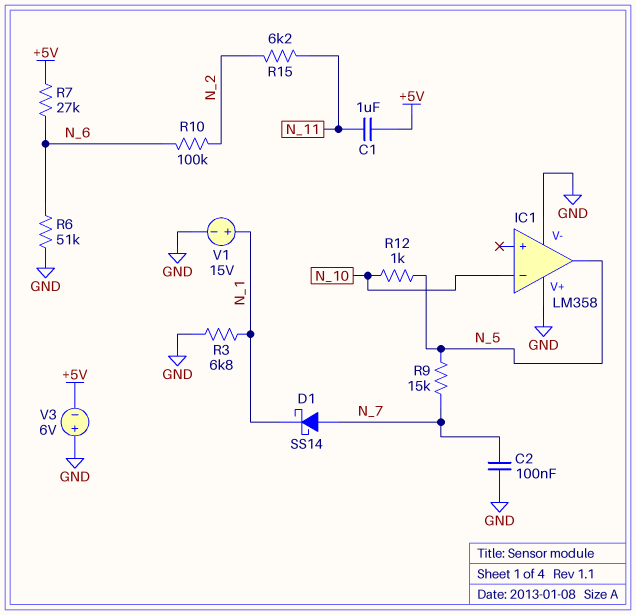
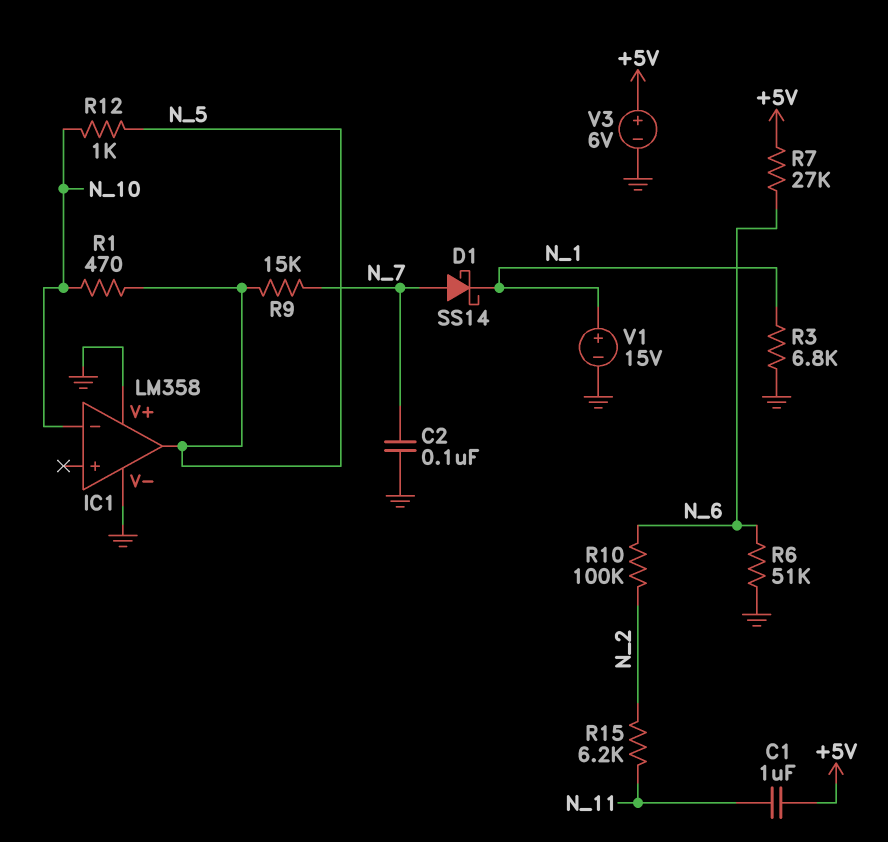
R1: none -> 470 (N_5, N_10)
V3: 6V (plus GND, minus +5V) -> 6V (plus +5V, minus GND)

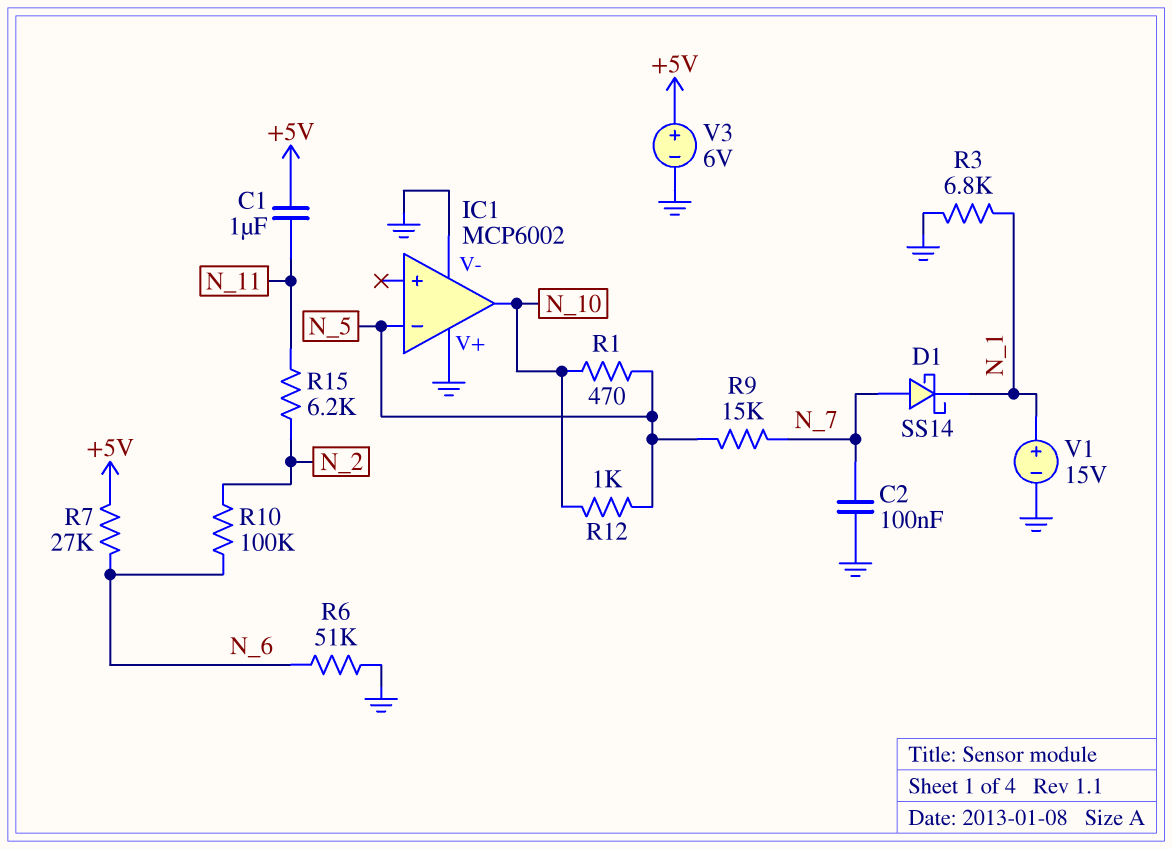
IC1: LM358 -> MCP6002
IC1 pin in-: N_10 -> N_5
IC1 pin out: N_5 -> N_10

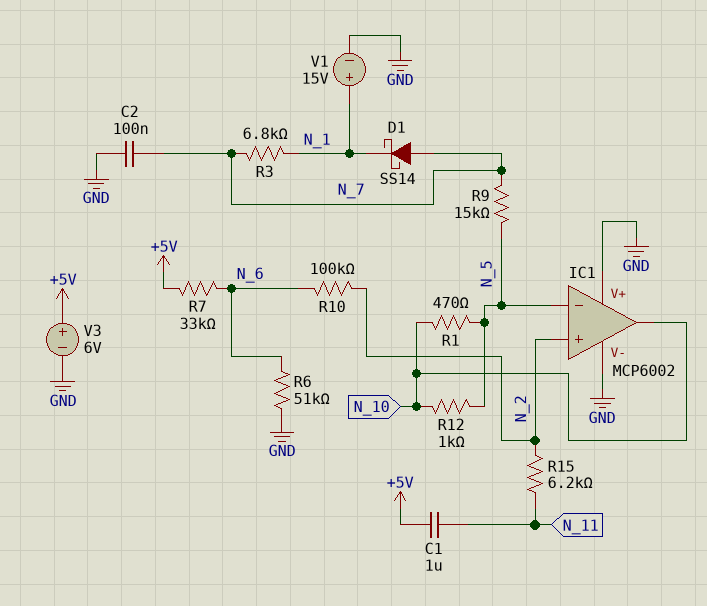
IC1 pin in+: none -> N_2
R3: 6.8k (GND, N_1) -> 6.8k (N_1, N_7)
R7: 27k (+5V, N_6) -> 33k (+5V, N_6)

